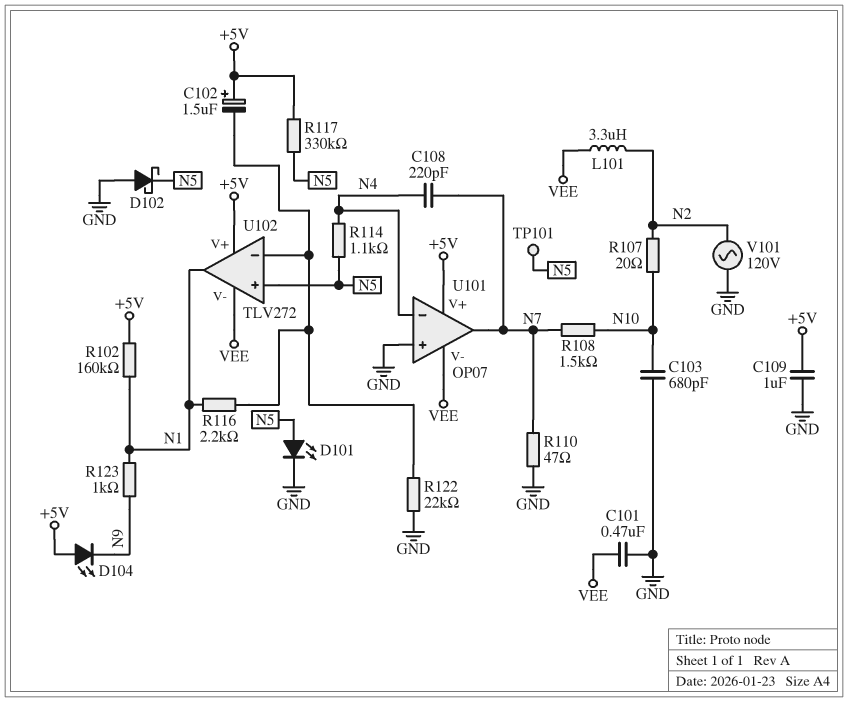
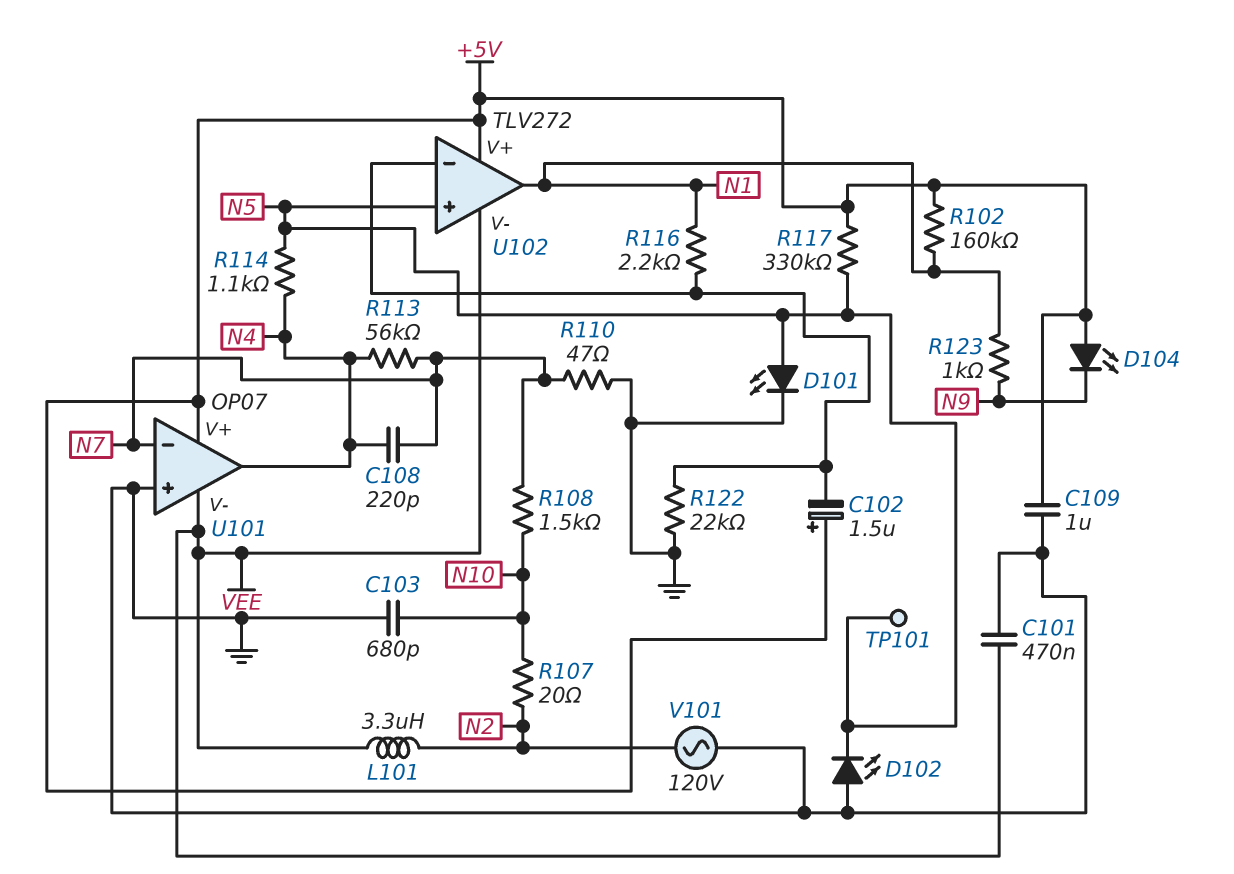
D102: schottky (A GND, K N5) -> LED (A GND, K N5)
R113: none -> 56k (N4, N7)
U101 pin in-: N4 -> N7
U101 pin out: N7 -> N4

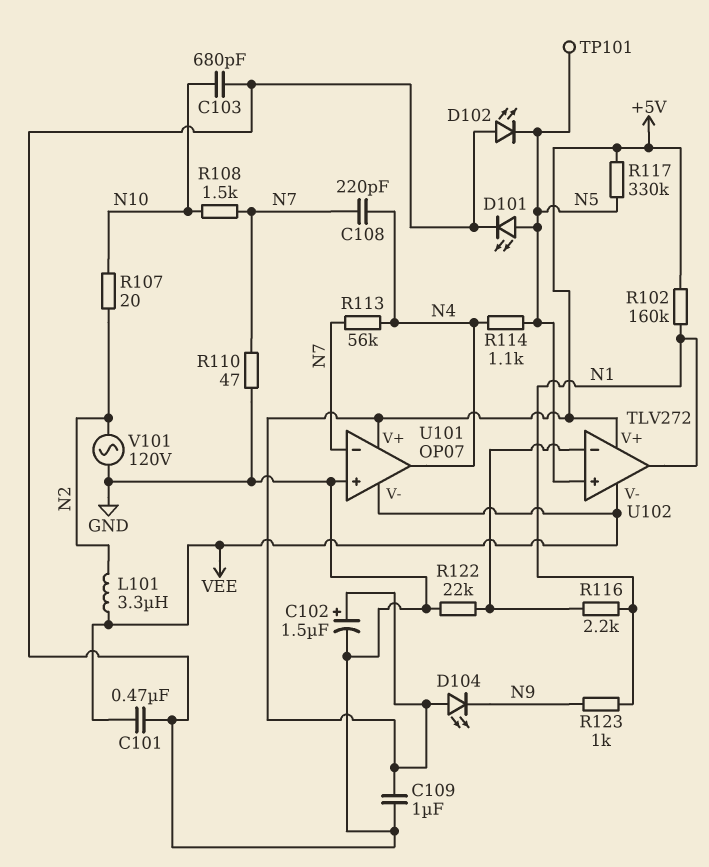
C102: 1.5uF (plus +5V, minus U102/in-) -> 1.5uF (plus +5V, minus GND)

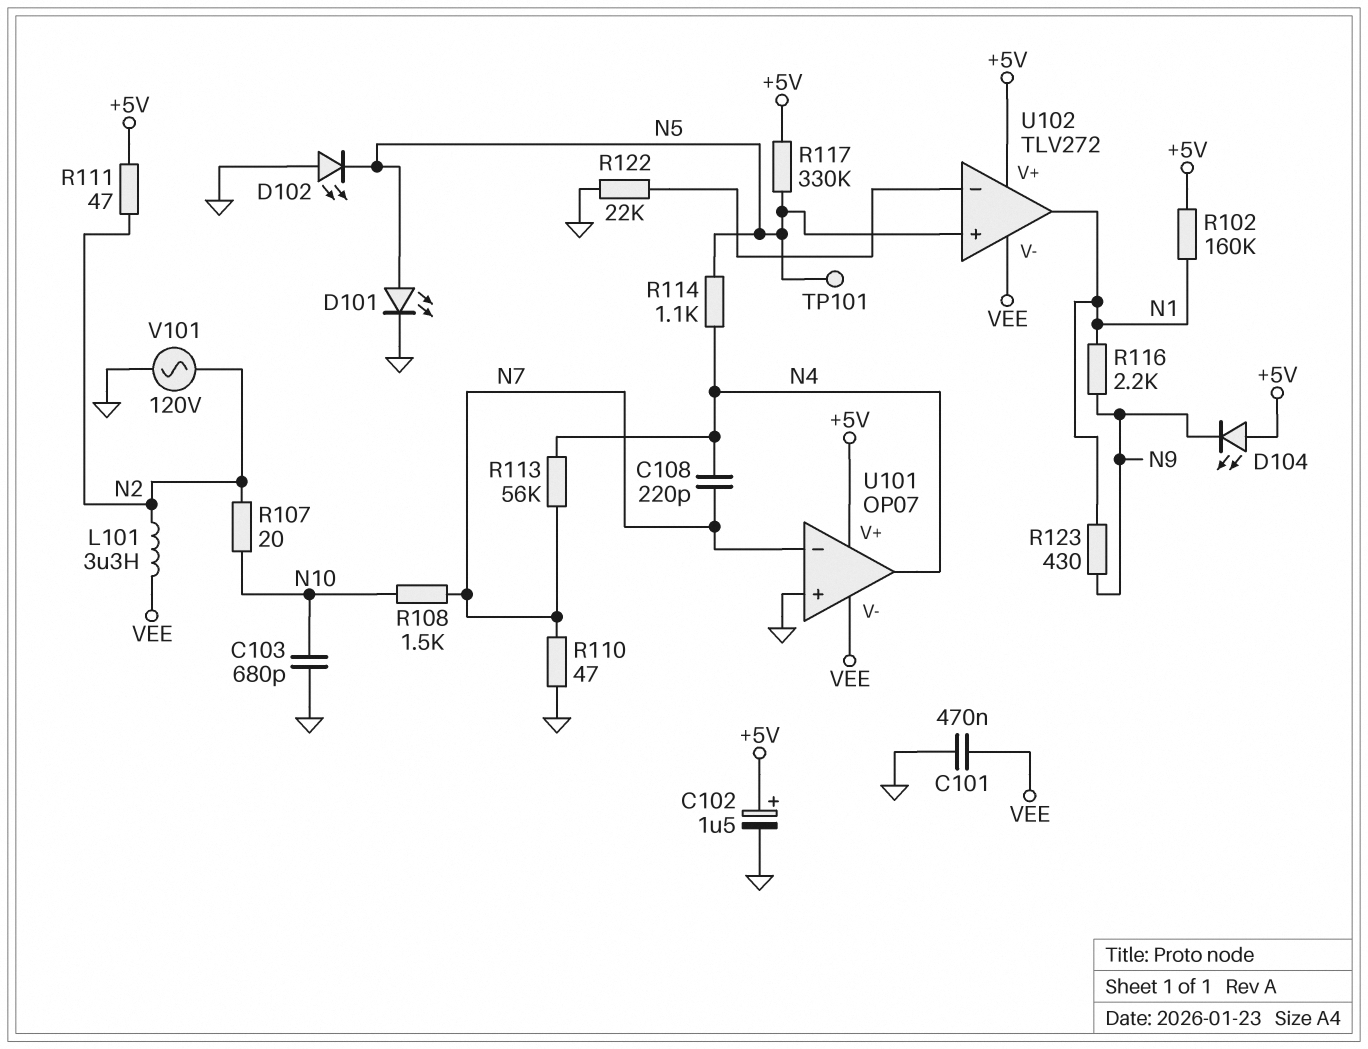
C109: 1uF (+5V, GND) -> none
R111: none -> 47 (+5V, N2)
R116: 2.2k (N1, U102/in-) -> 2.2k (N1, N9)
R123: 1k (N1, N9) -> 430 (N1, N9)

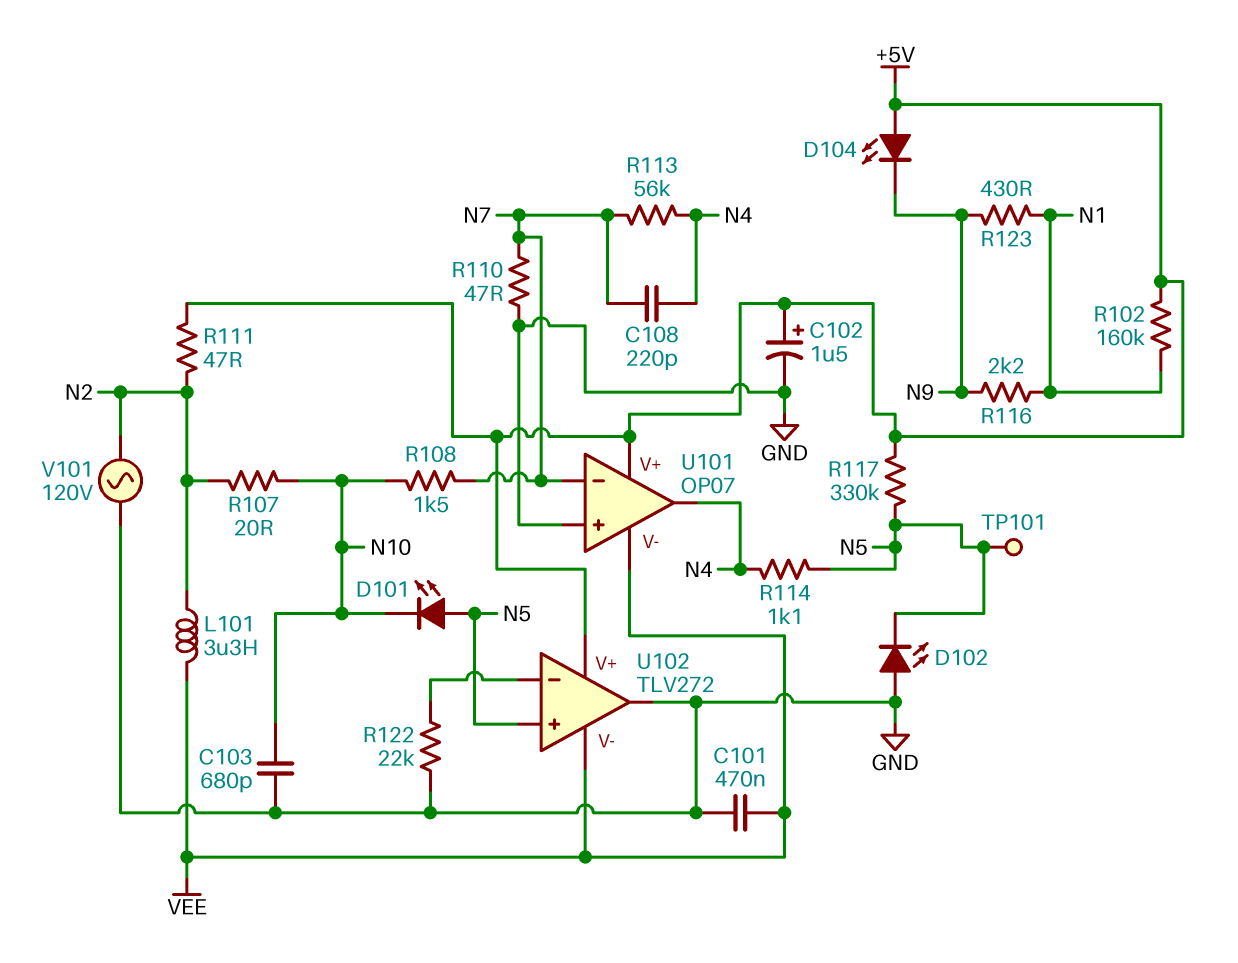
D101: LED (A N5, K GND) -> LED (A N5, K N10)
U102 pin out: N1 -> GND

